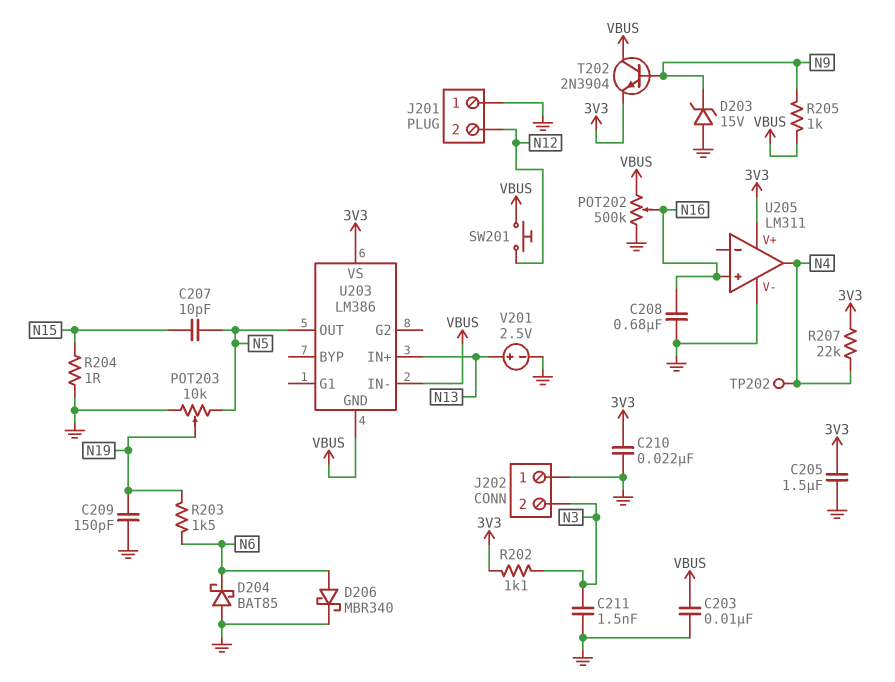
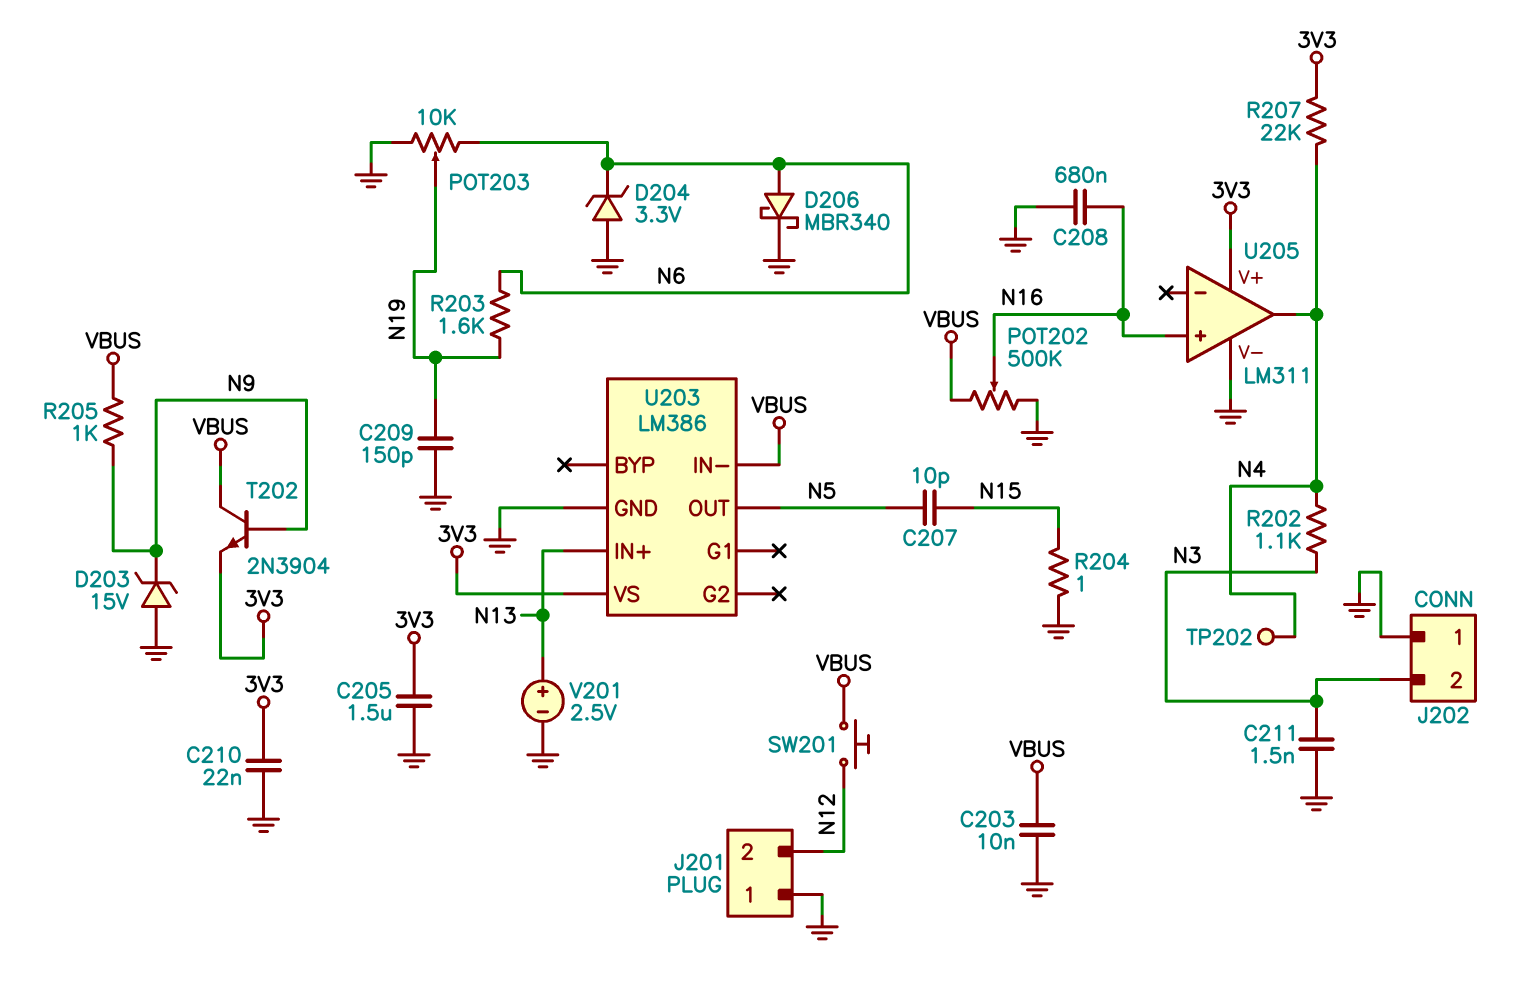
D204: schottky BAT85 (A GND, K N6) -> zener 3.3V (A GND, K N6)
POT203: 10k (GND, N5, wiper N19) -> 10k (GND, N6, wiper N19)
R202: 1.1k (3V3, N3) -> 1.1k (N3, N4)
R203: 1.5k (N6, N19) -> 1.6k (N6, N19)
U203 pin GND: VBUS -> GND

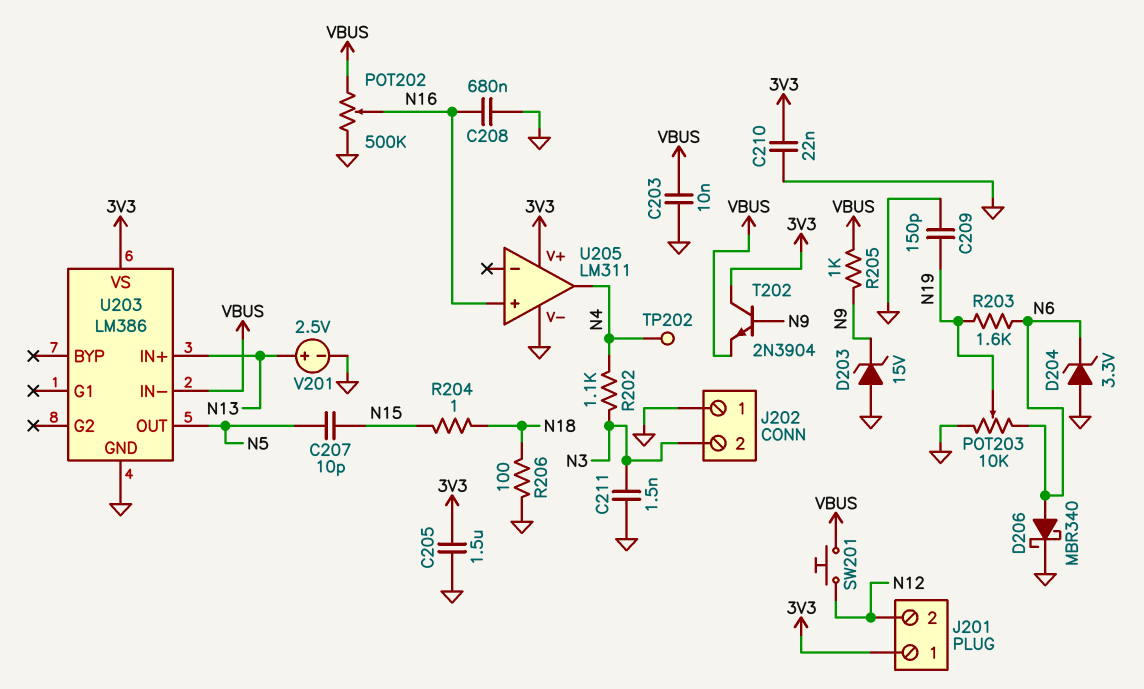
J201 pin 1: GND -> 3V3
R204: 1 (GND, N15) -> 1 (N15, N18)
R206: none -> 100 (GND, N18)
R207: 22k (3V3, N4) -> none
T202: NPN 2N3904 (B N9, C VBUS, E 3V3) -> NPN 2N3904 (B N9, C 3V3, E VBUS)

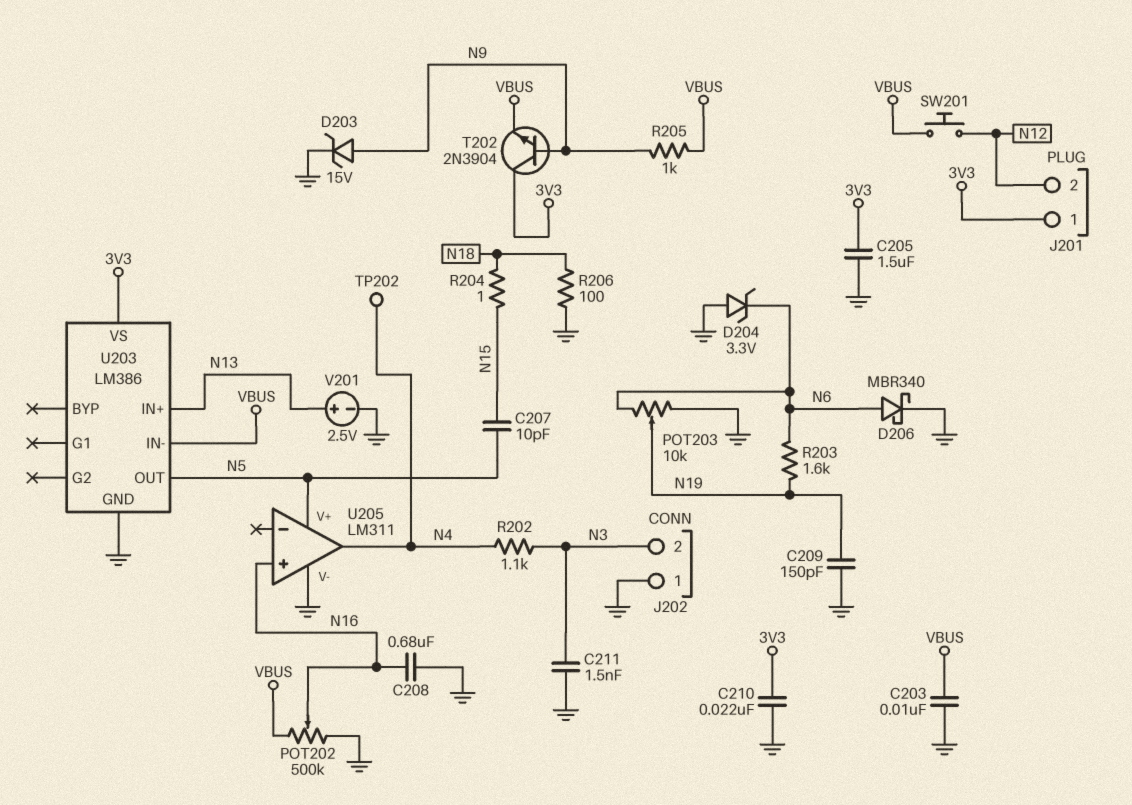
D203: zener 15V (A GND, K N9) -> zener 15V (A N9, K GND)
U205 pin V+: 3V3 -> N5

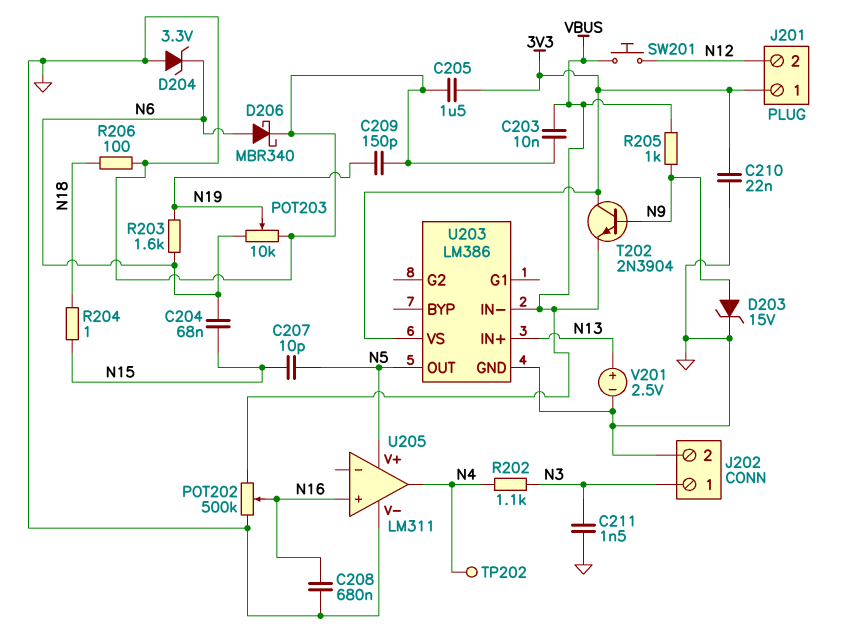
C204: none -> 68nF (N6, N15)
J202 pin 1: GND -> N3
J202 pin 2: N3 -> GND

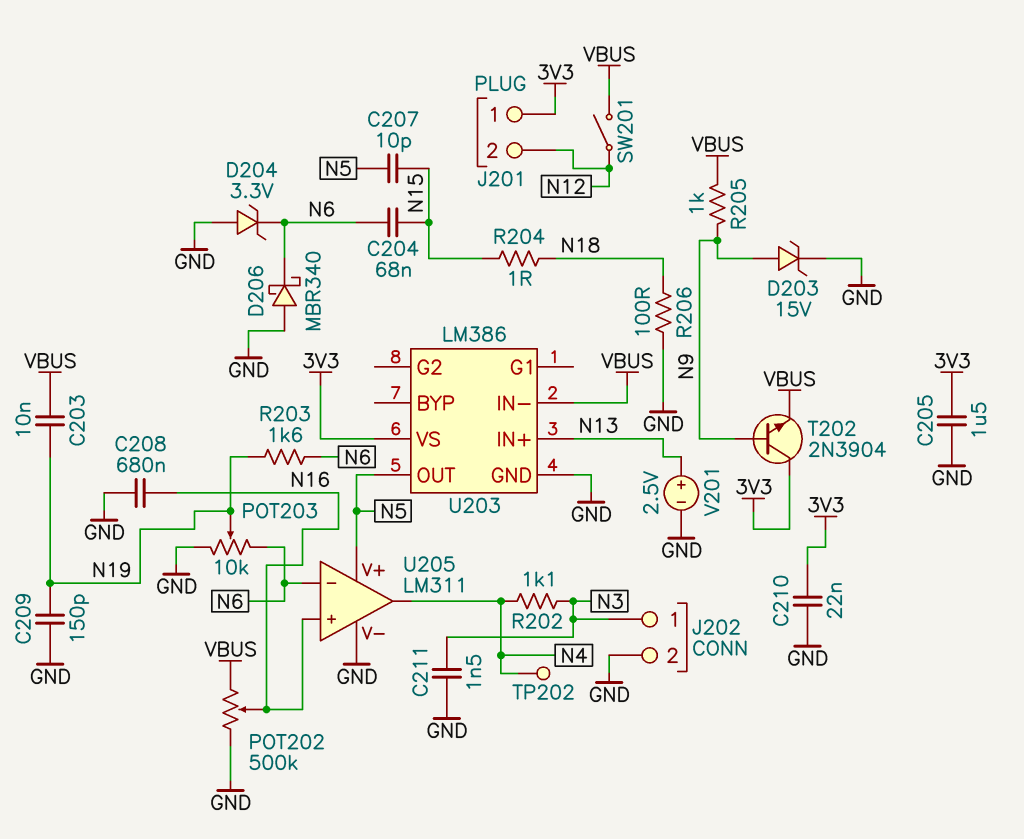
C203: 10nF (GND, VBUS) -> 10nF (N19, VBUS)
D206: schottky MBR340 (A N6, K GND) -> schottky MBR340 (A GND, K N6)
SW201: button (N12, VBUS) -> switch (N12, VBUS)
U205 pin in-: none -> N6

